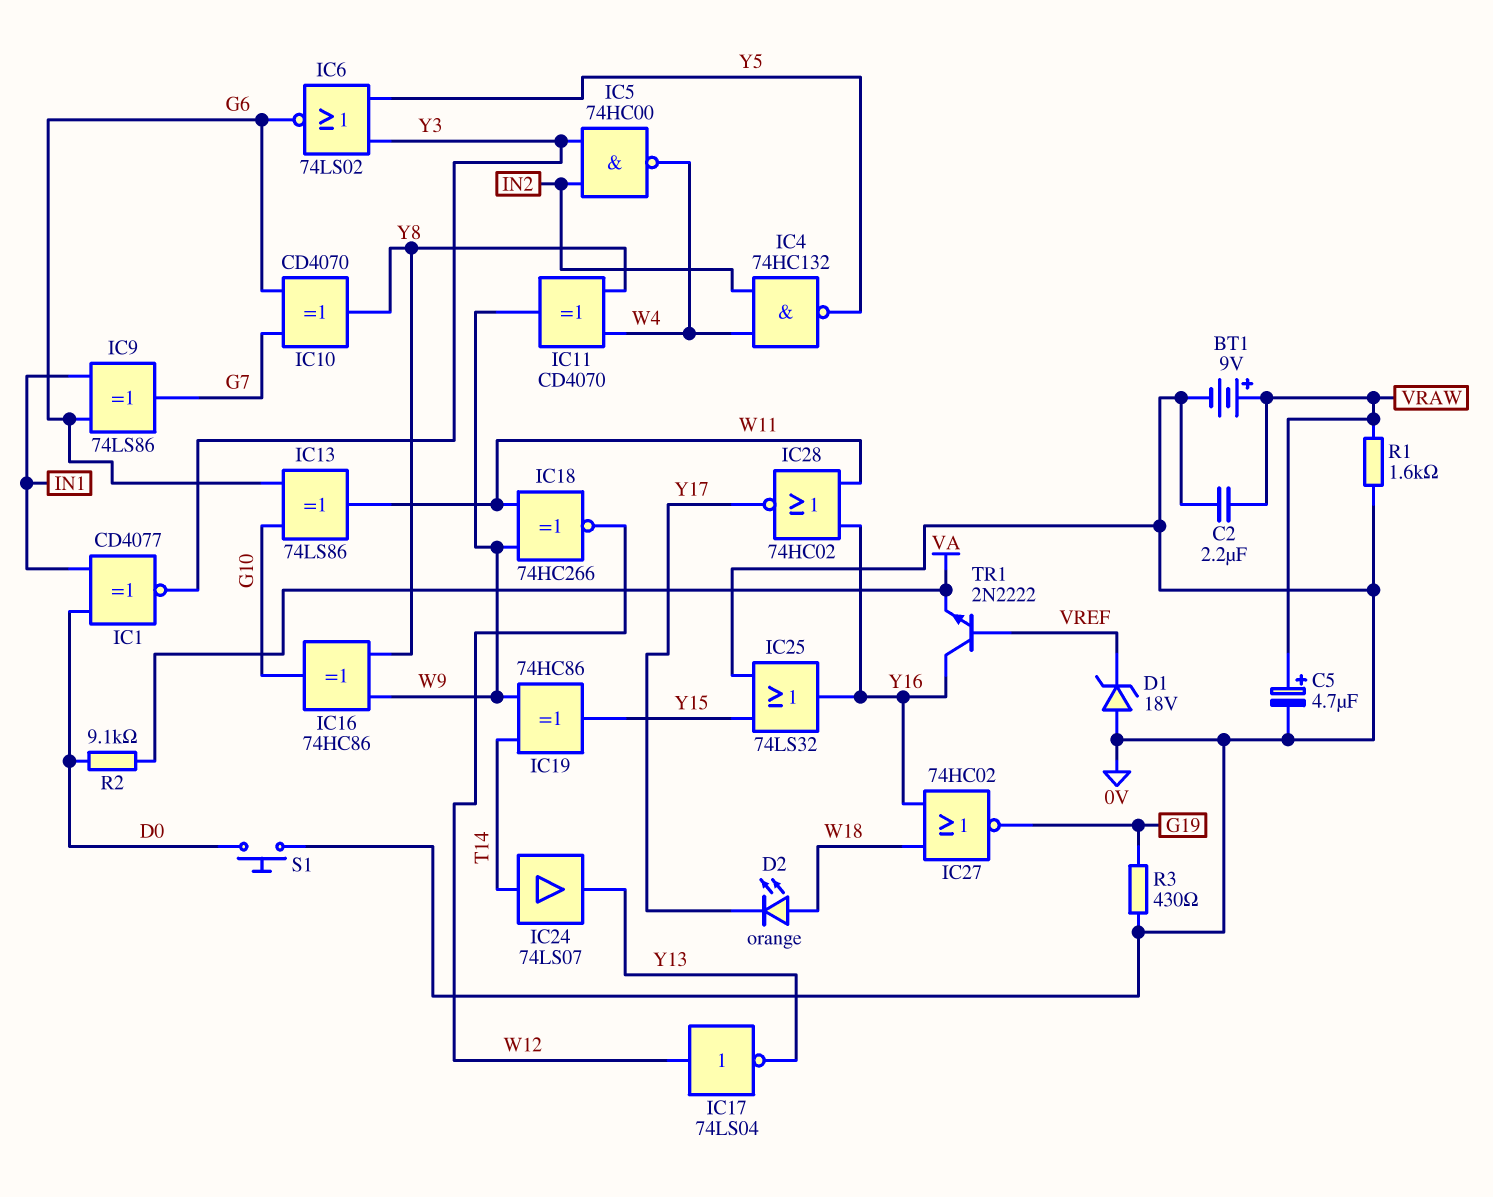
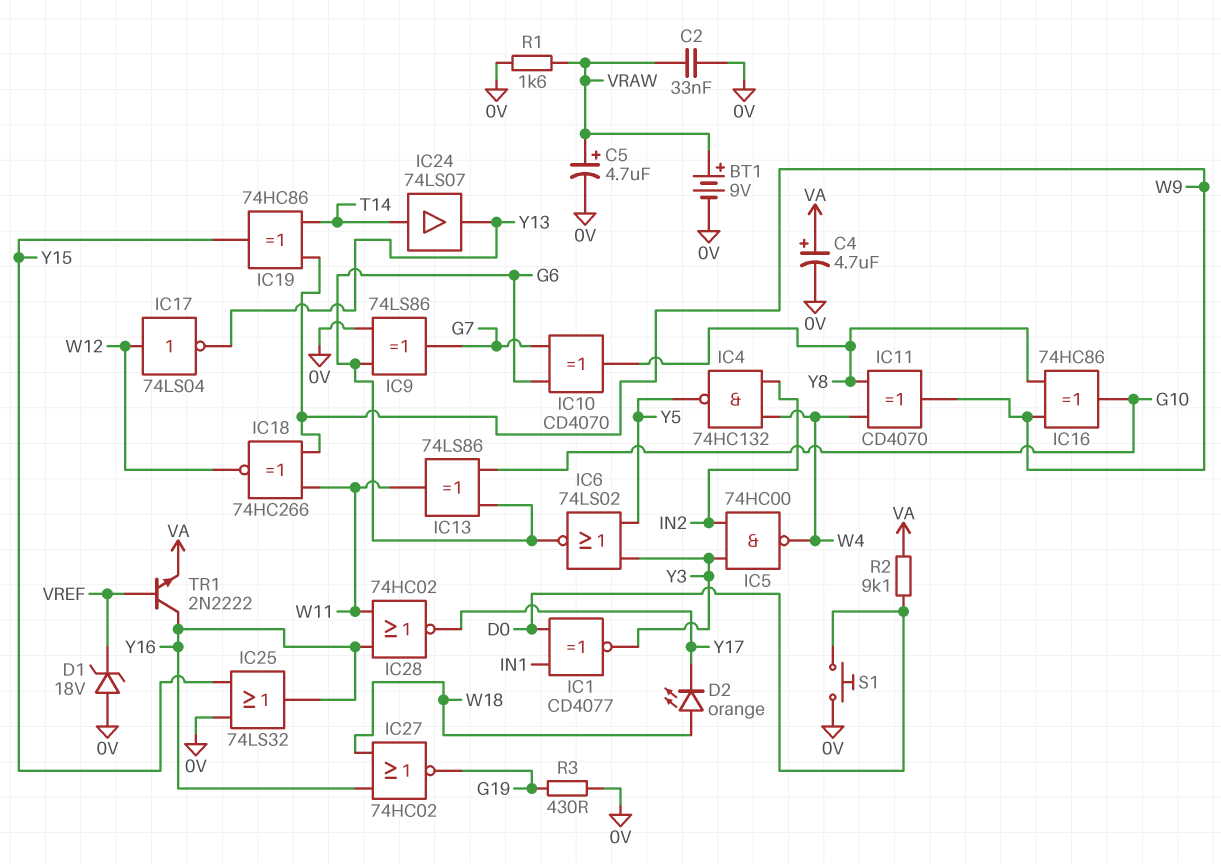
C2: 2.2uF (0V, VRAW) -> 33nF (0V, VRAW)
C4: none -> 4.7uF (plus VA, minus 0V)
IC9: XOR 74LS86 (in G6, in IN1, out G7) -> XOR 74LS86 (in 0V, in G6, out G7)

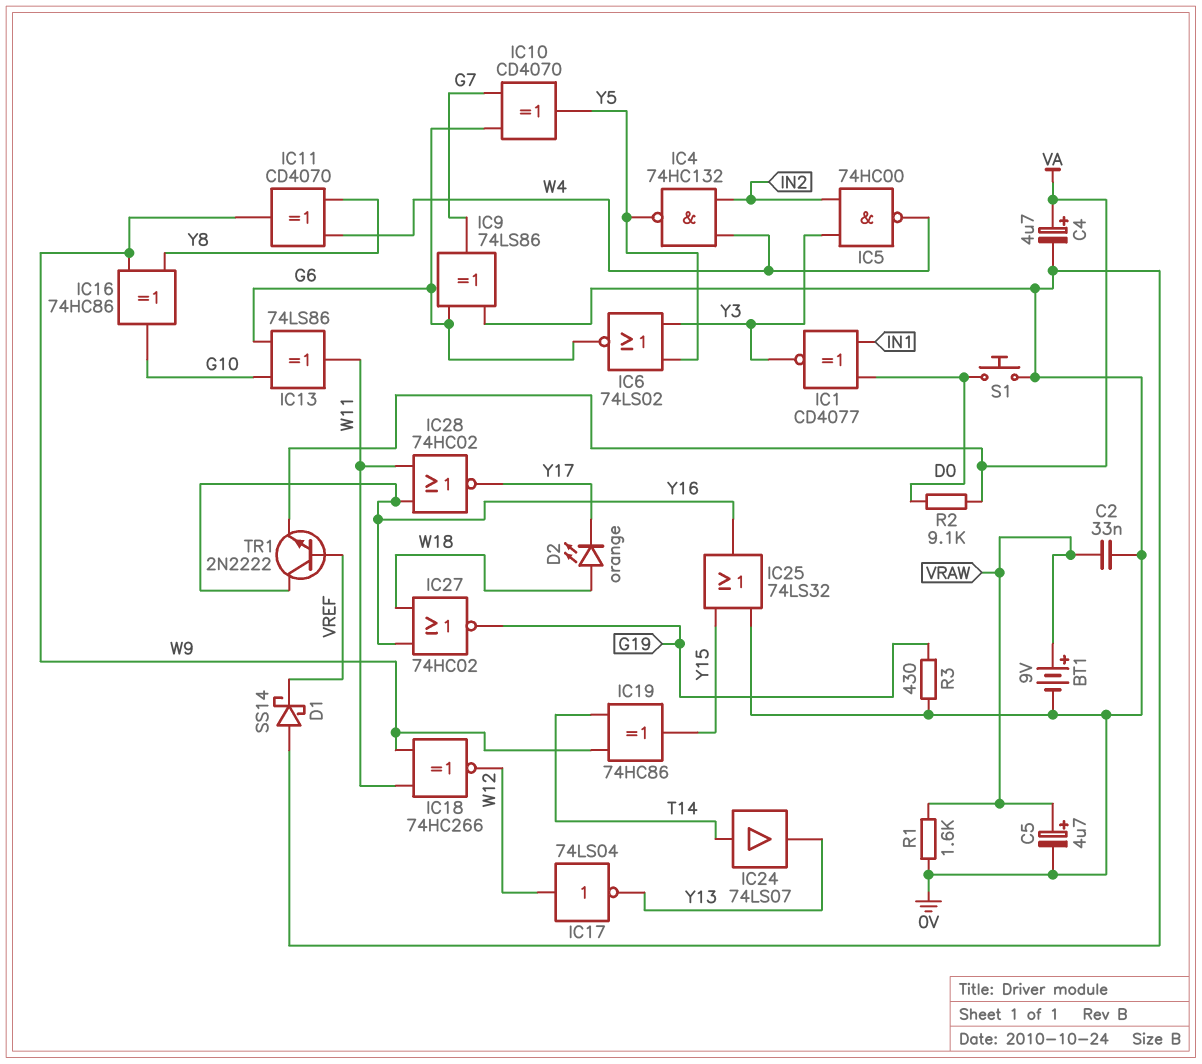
D1: zener 18V (A 0V, K VREF) -> schottky SS14 (A 0V, K VREF)
IC10: XOR CD4070 (in G6, in G7, out Y8) -> XOR CD4070 (in G6, in G7, out Y5)

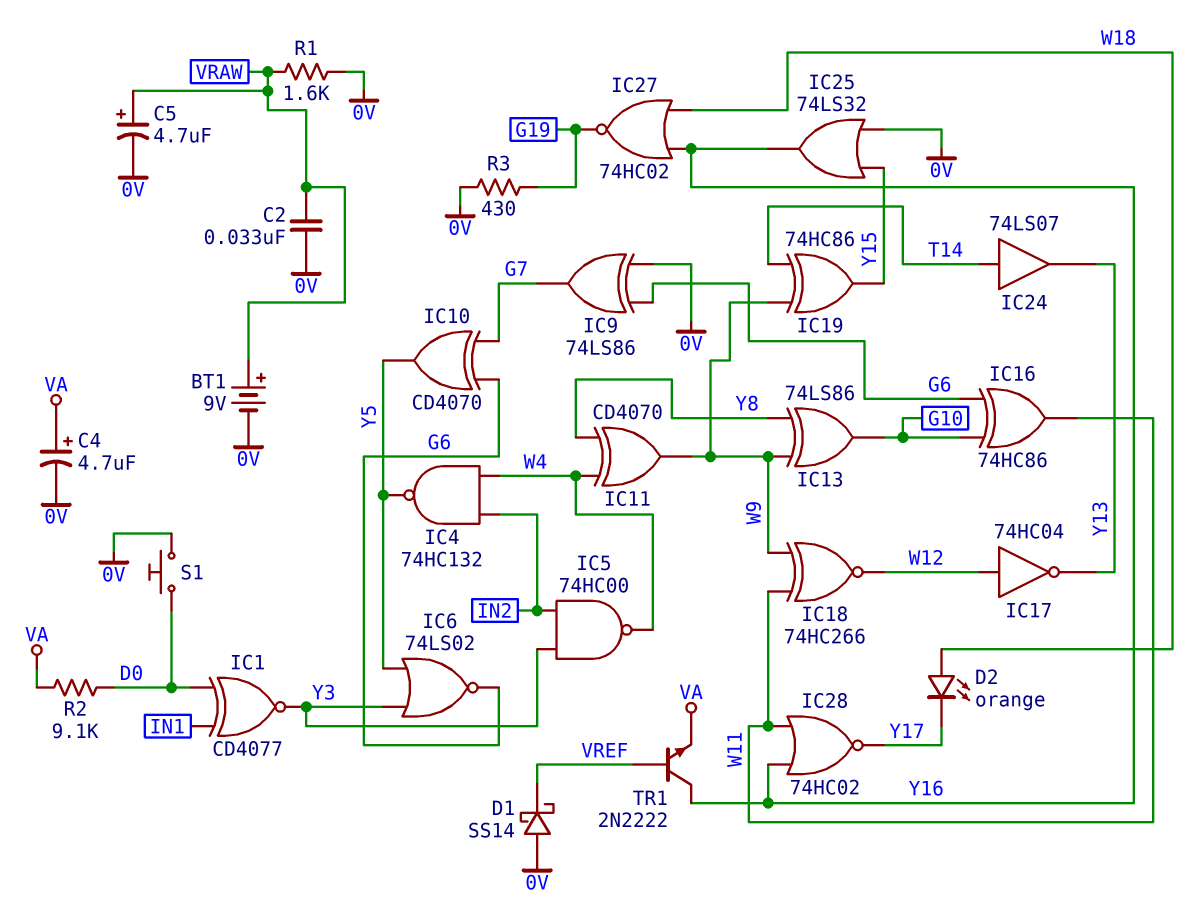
IC13: XOR 74LS86 (in G6, in G10, out W11) -> XOR 74LS86 (in W9, in Y8, out G10)
IC16: XOR 74HC86 (in W9, in Y8, out G10) -> XOR 74HC86 (in G6, in G10, out W11)
IC17: NOT 74LS04 (in W12, out Y13) -> NOT 74HC04 (in W12, out Y13)

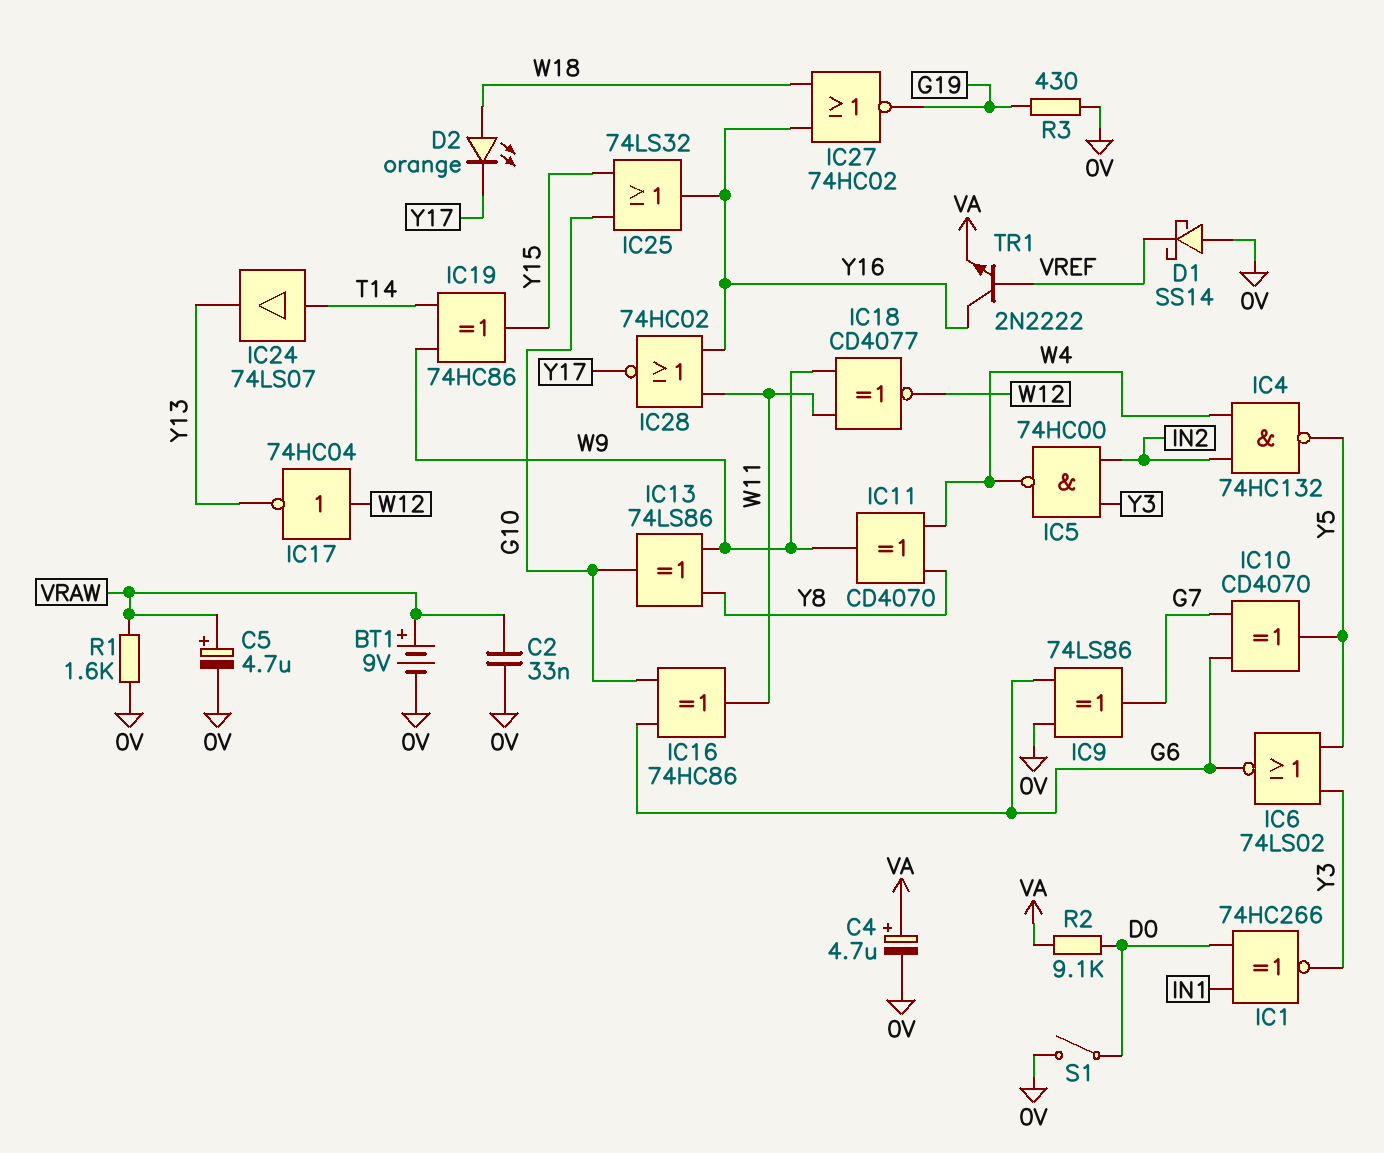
IC1: XNOR CD4077 (in D0, in IN1, out Y3) -> XNOR 74HC266 (in D0, in IN1, out Y3)
IC18: XNOR 74HC266 (in W9, in W11, out W12) -> XNOR CD4077 (in W9, in W11, out W12)
IC25: OR 74LS32 (in 0V, in Y15, out Y16) -> OR 74LS32 (in G10, in Y15, out Y16)
S1: button (0V, D0) -> switch (0V, D0)

